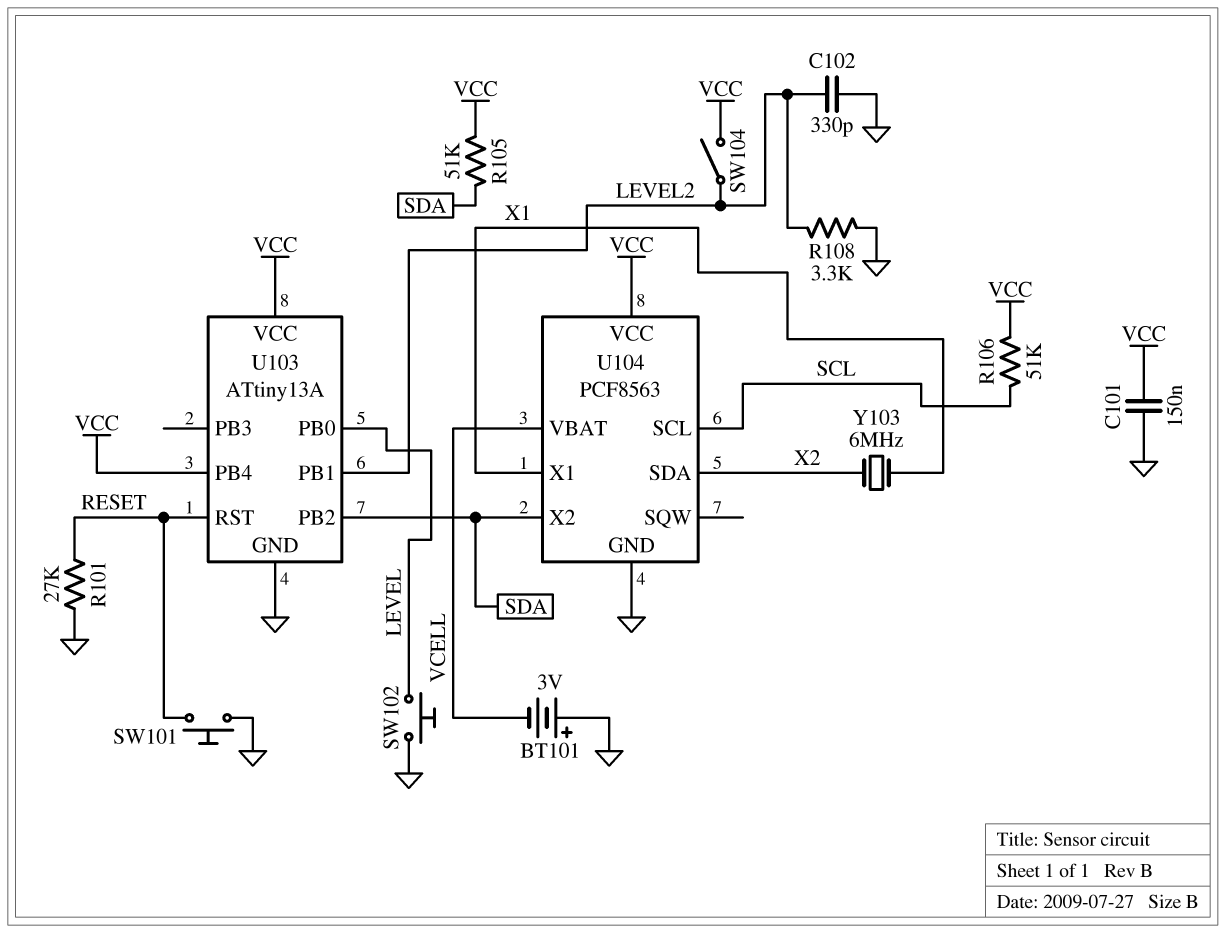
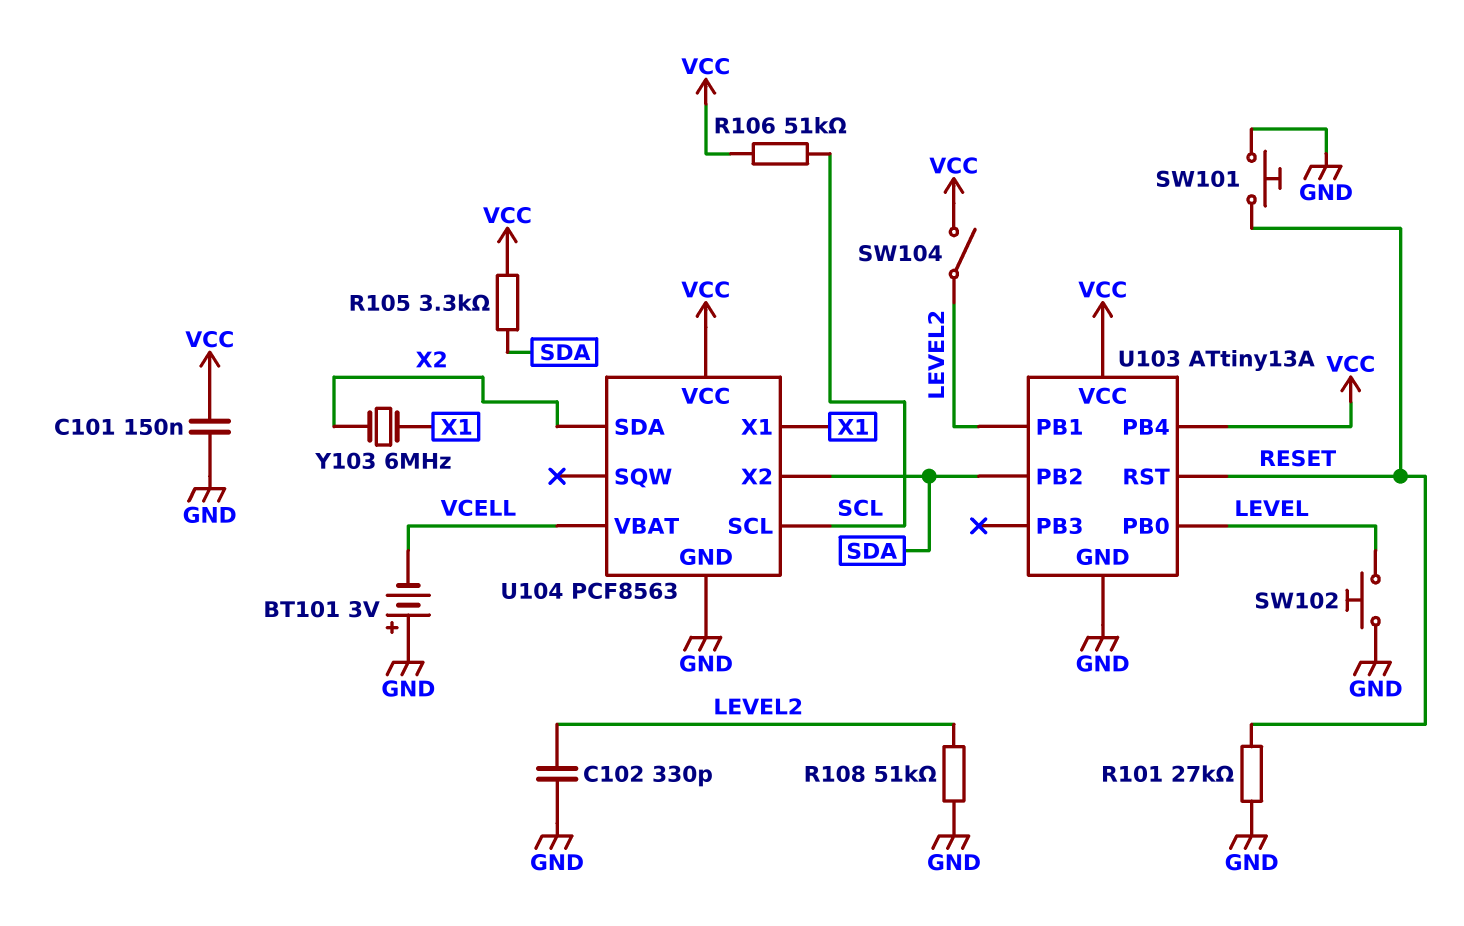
R105: 51k (SDA, VCC) -> 3.3k (SDA, VCC)
R108: 3.3k (GND, LEVEL2) -> 51k (GND, LEVEL2)

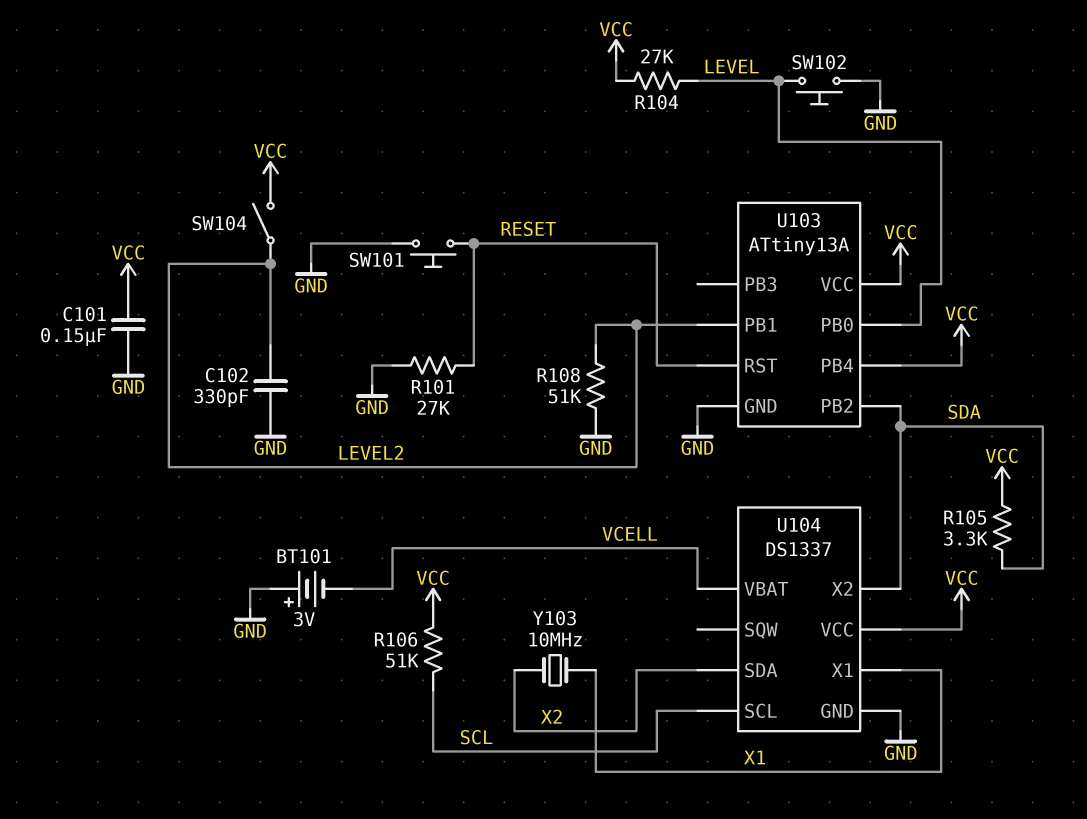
R104: none -> 27k (LEVEL, VCC)
U104: PCF8563 -> DS1337
Y103: 6MHz (X1, X2) -> 10MHz (X1, X2)

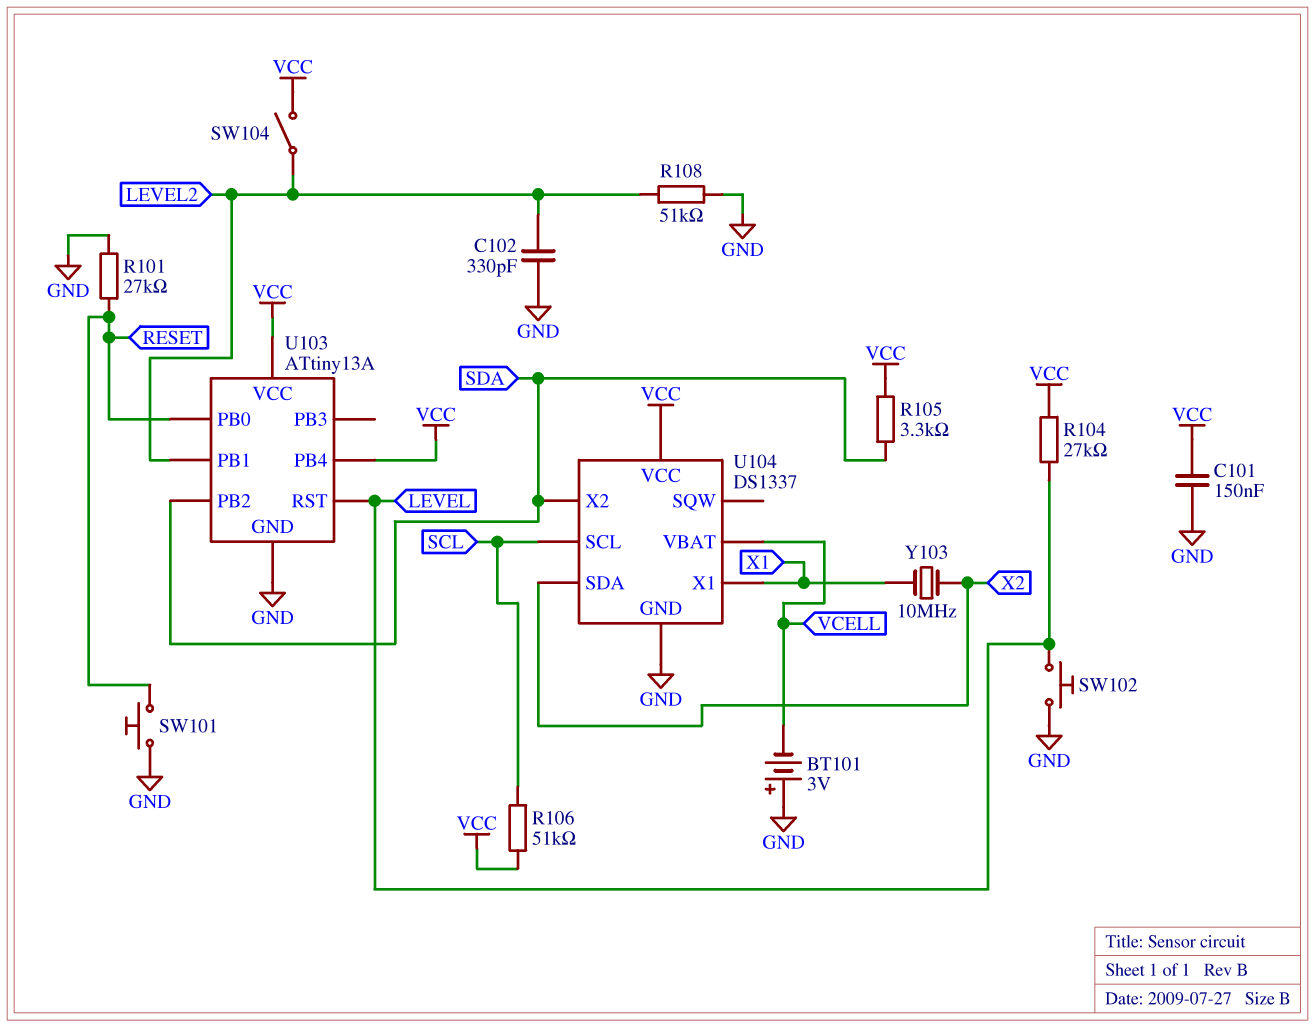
U103 pin PB0: LEVEL -> RESET
U103 pin RST: RESET -> LEVEL

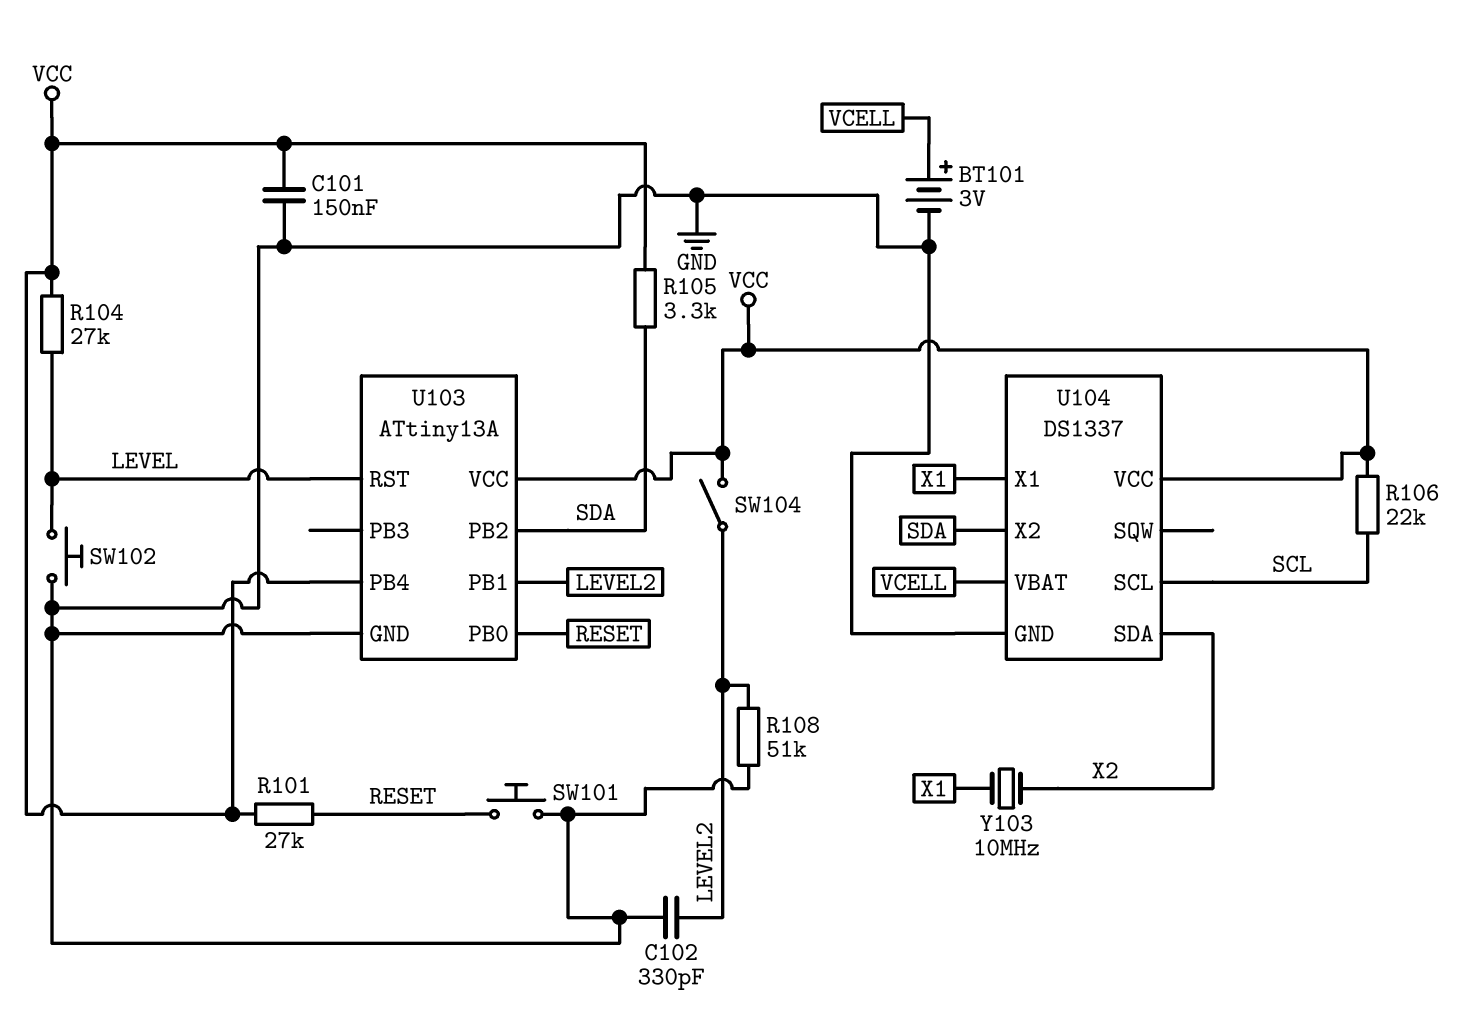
BT101: 3V (plus GND, minus VCELL) -> 3V (plus VCELL, minus GND)
R101: 27k (GND, RESET) -> 27k (RESET, VCC)
R106: 51k (SCL, VCC) -> 22k (SCL, VCC)

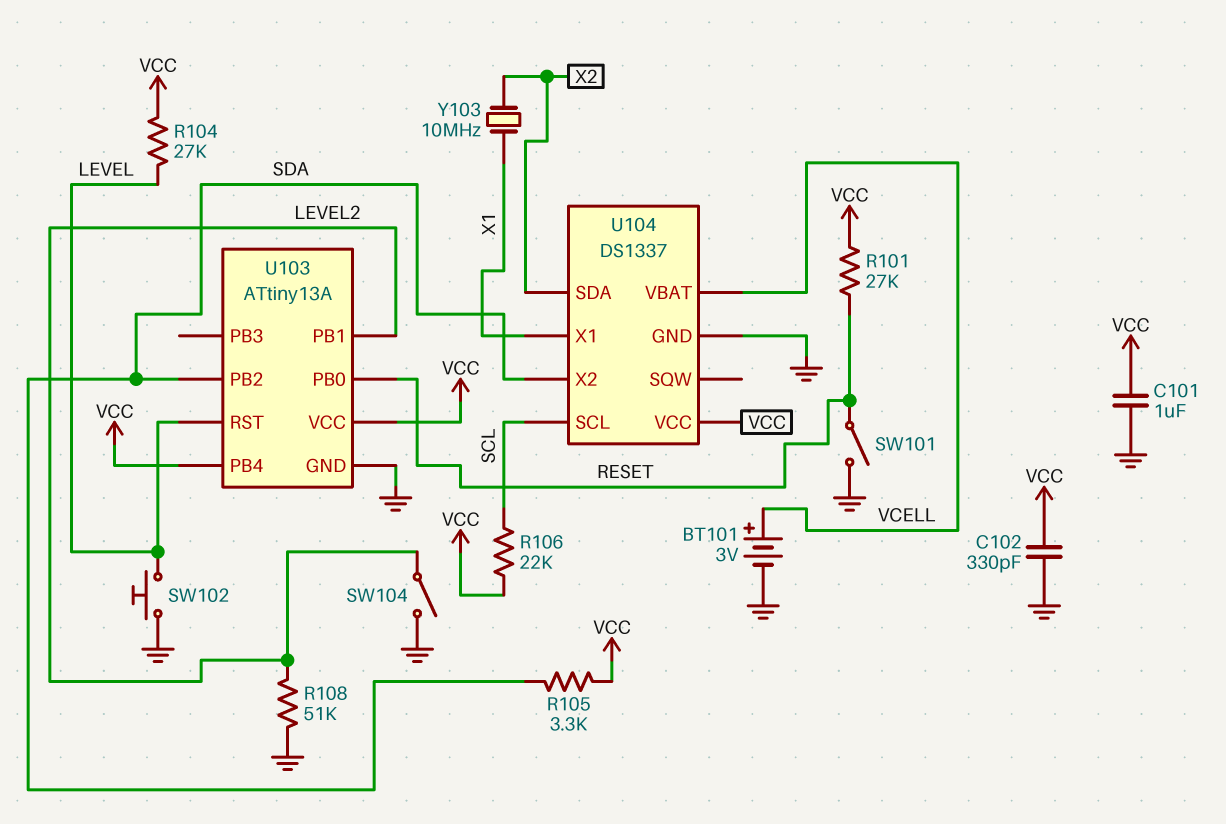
C101: 150nF (GND, VCC) -> 1uF (GND, VCC)
C102: 330pF (GND, LEVEL2) -> 330pF (GND, VCC)
SW101: button (GND, RESET) -> switch (GND, RESET)
SW104: switch (LEVEL2, VCC) -> switch (GND, LEVEL2)

